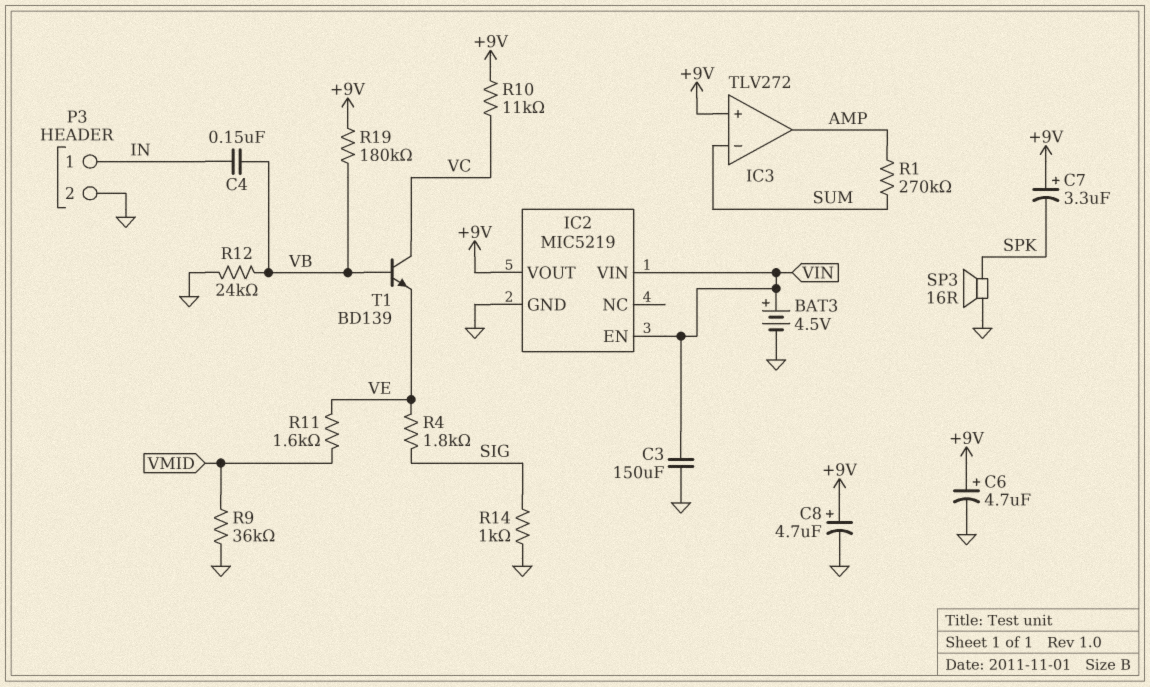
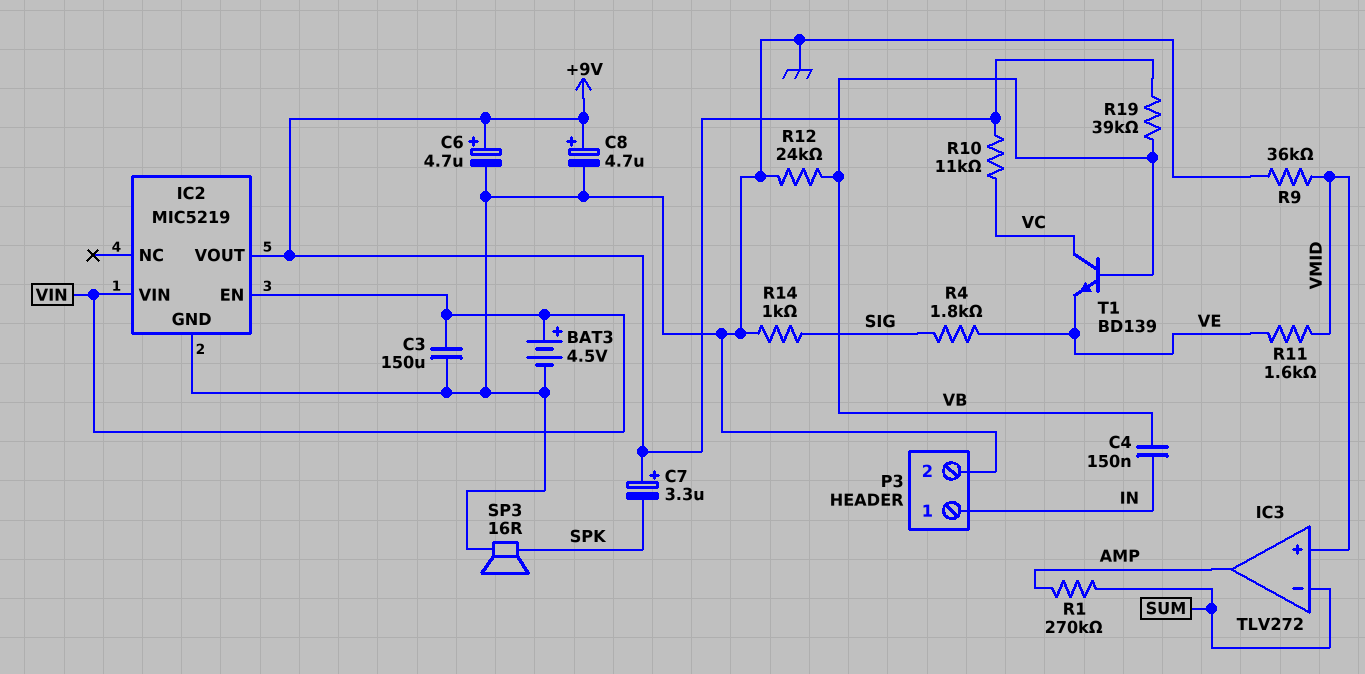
IC3 pin in+: +9V -> VMID
R19: 180k (+9V, VB) -> 39k (+9V, VB)

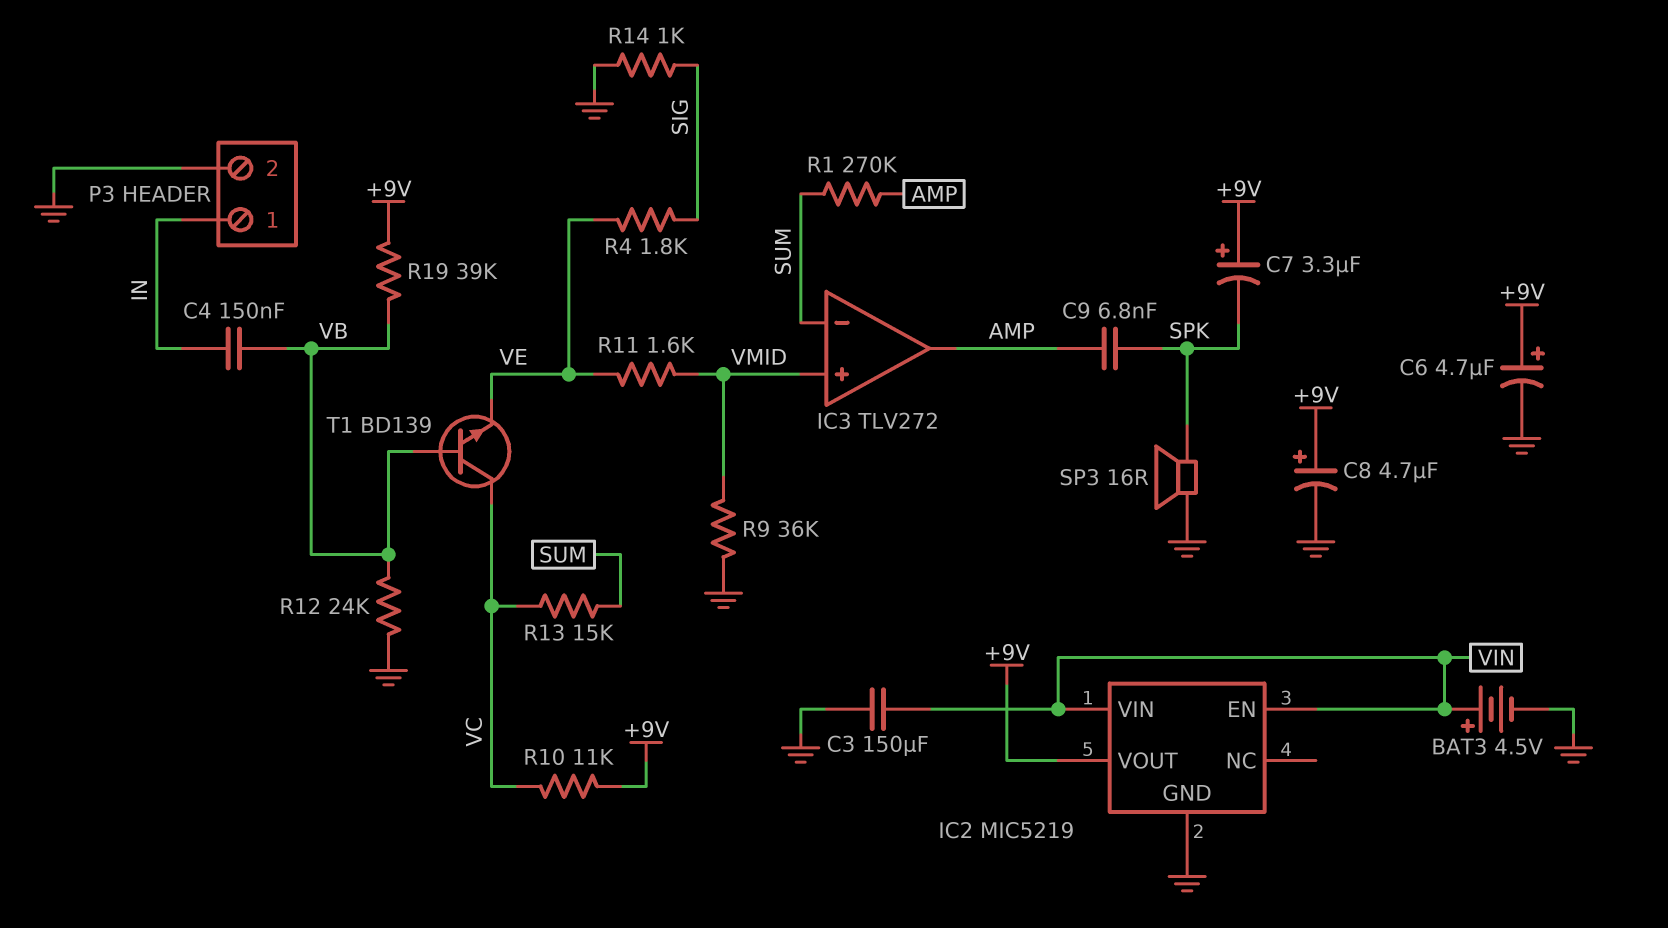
C9: none -> 6.8nF (AMP, SPK)
R13: none -> 15k (SUM, VC)

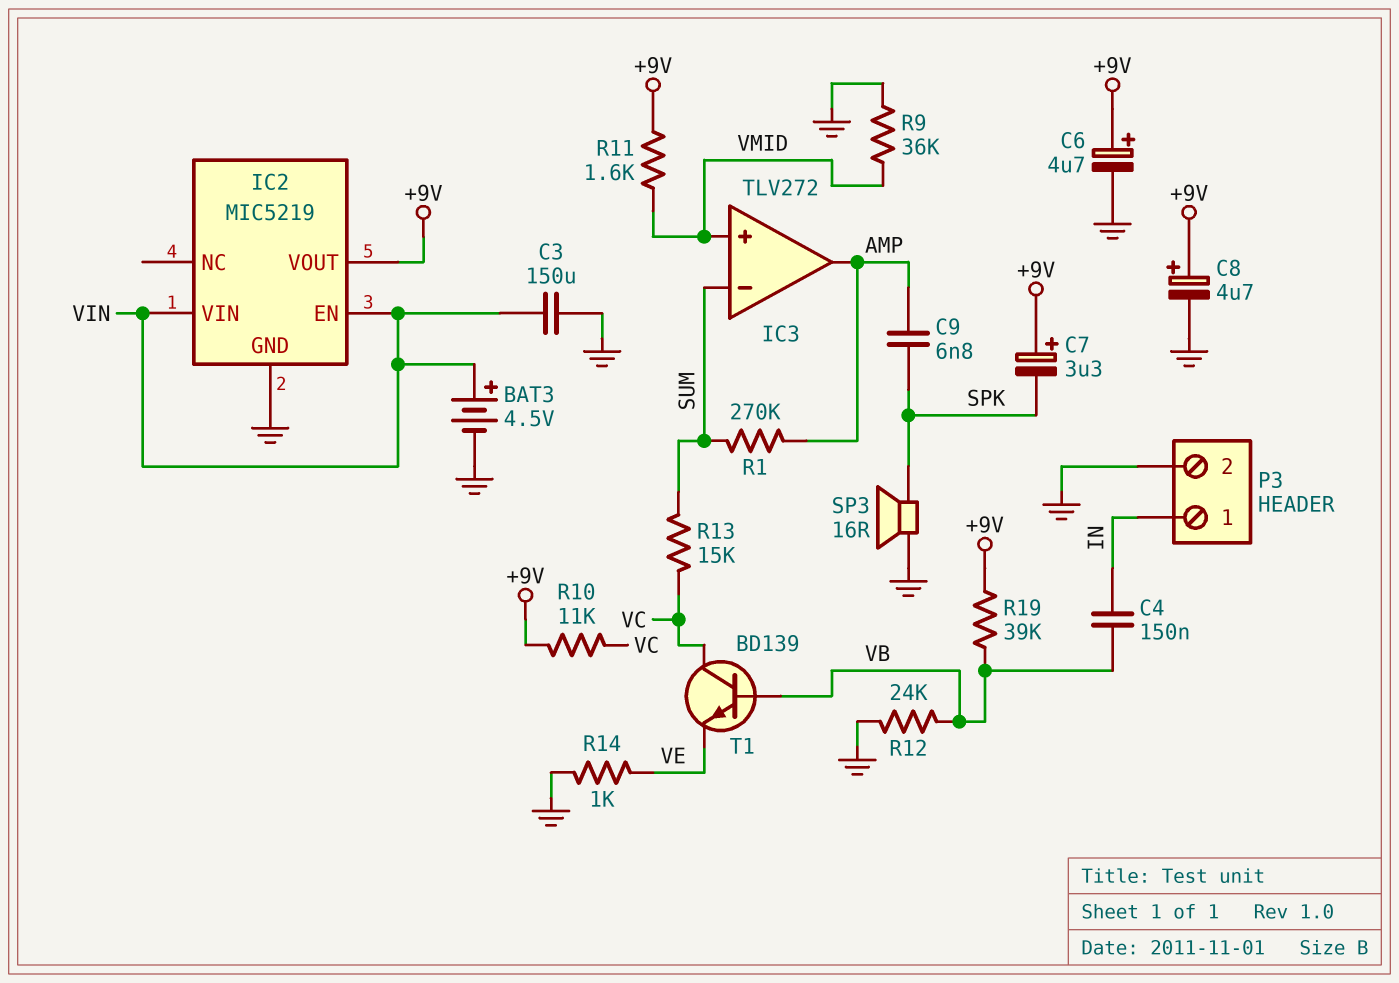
R4: 1.8k (SIG, VE) -> none
R11: 1.6k (VE, VMID) -> 1.6k (+9V, VMID)
R14: 1k (GND, SIG) -> 1k (GND, VE)

